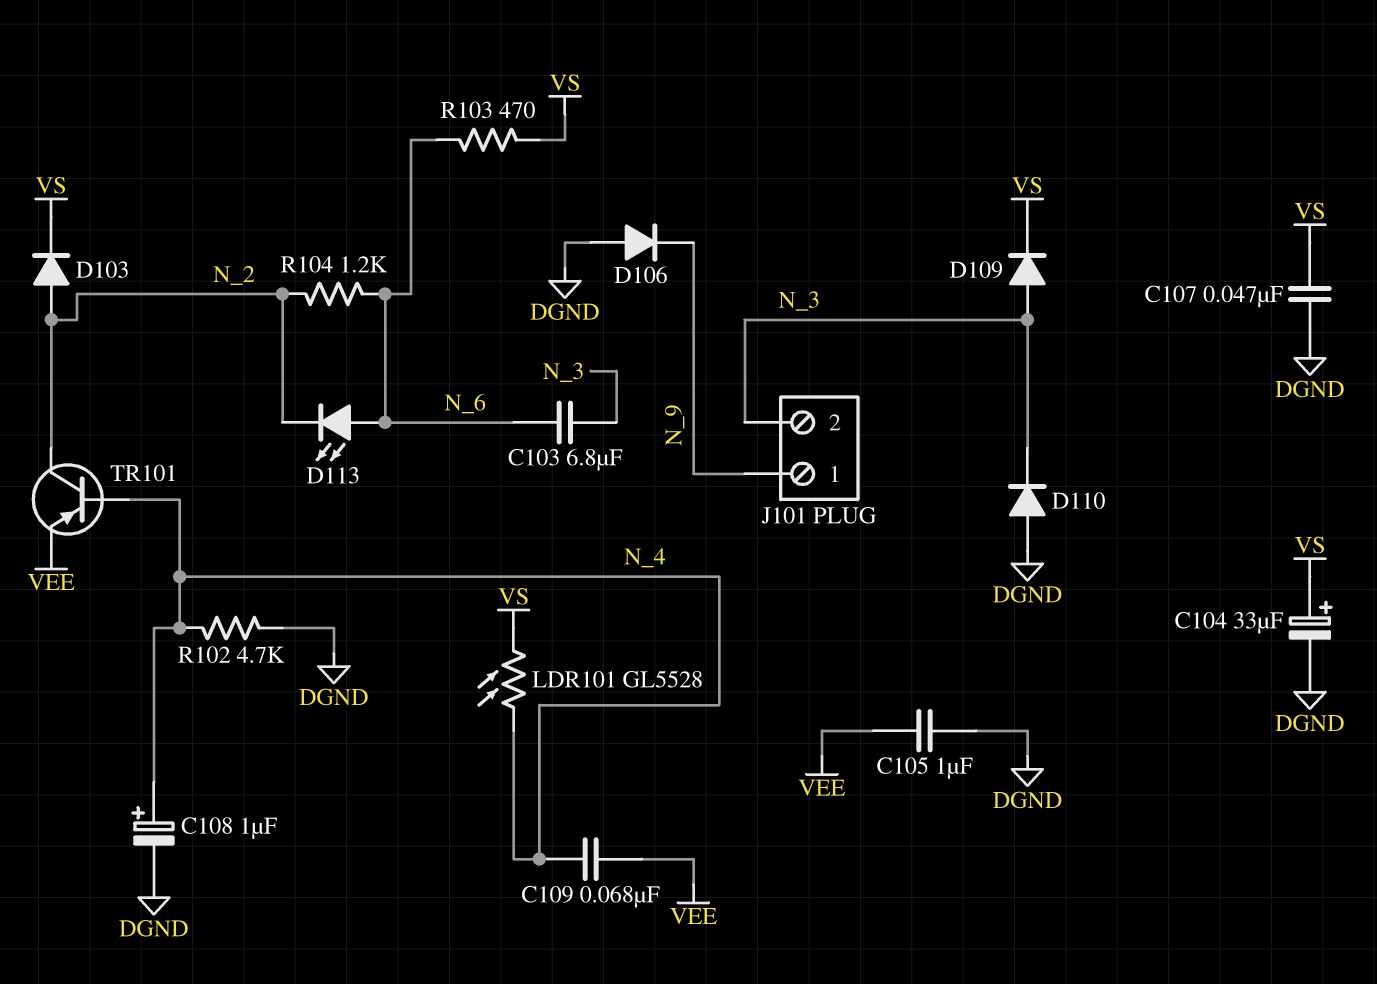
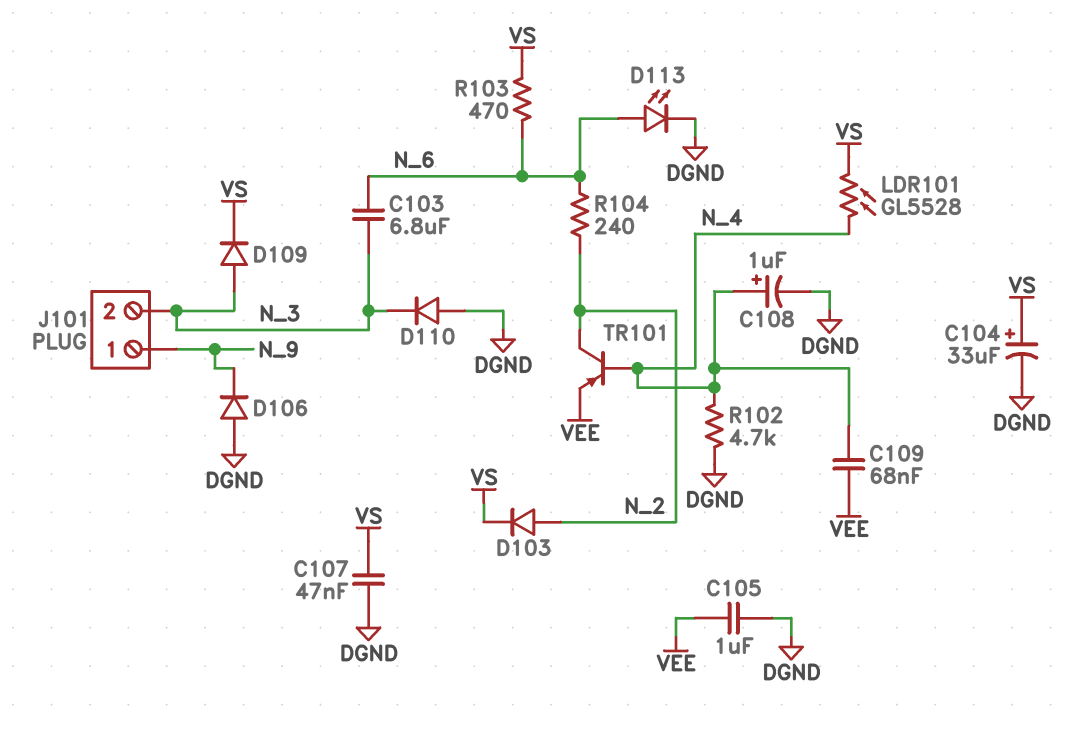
D113: LED (A N_6, K N_2) -> LED (A N_6, K DGND)
R104: 1.2k (N_2, N_6) -> 240 (N_2, N_6)

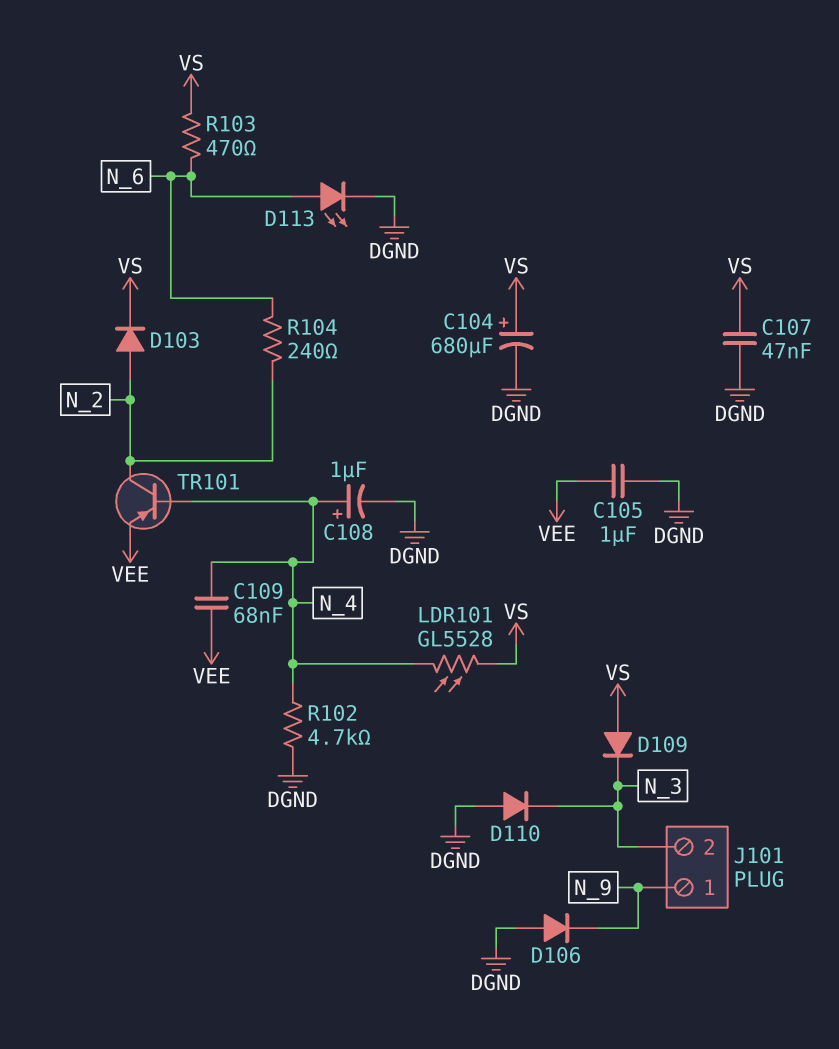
C103: 6.8uF (N_3, N_6) -> none
C104: 33uF (plus VS, minus DGND) -> 680uF (plus VS, minus DGND)
D109: diode (A N_3, K VS) -> diode (A VS, K N_3)

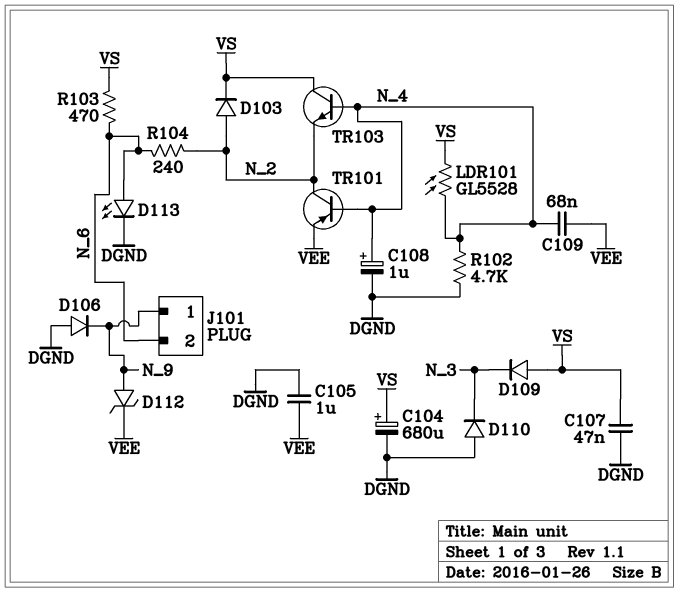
D112: none -> zener (A N_9, K VEE)
J101 pin 2: N_3 -> N_6
TR103: none -> NPN (B N_4, C VS, E N_2)

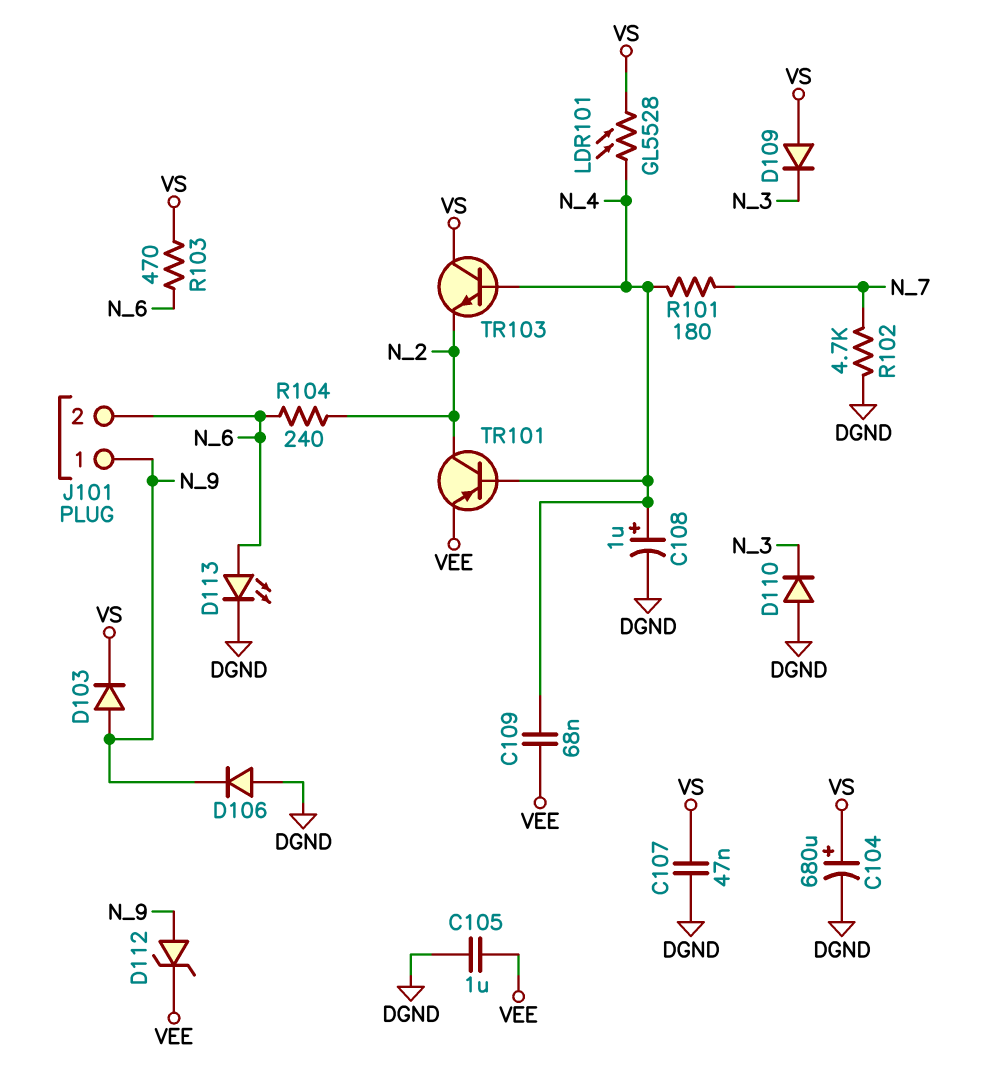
D103: diode (A N_2, K VS) -> diode (A N_9, K VS)
R101: none -> 180 (N_4, N_7)
R102: 4.7k (DGND, N_4) -> 4.7k (DGND, N_7)

